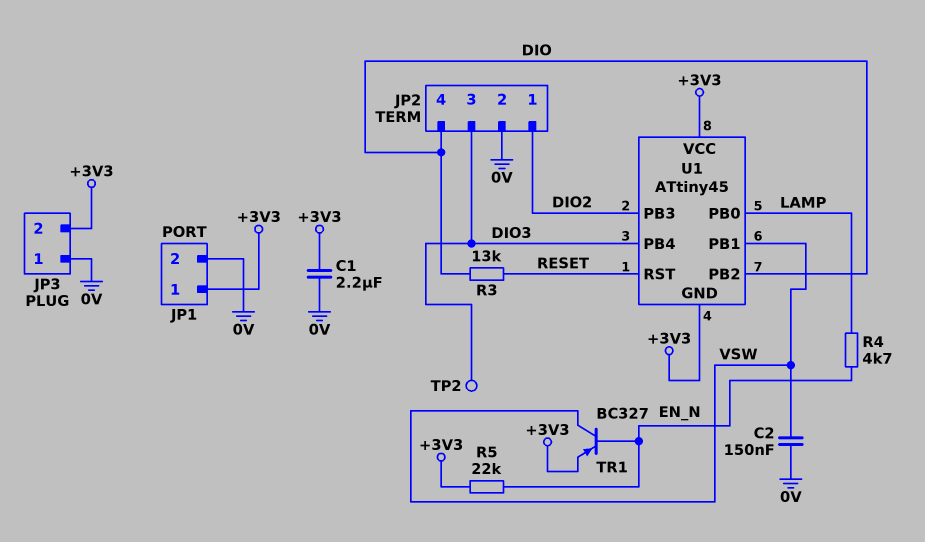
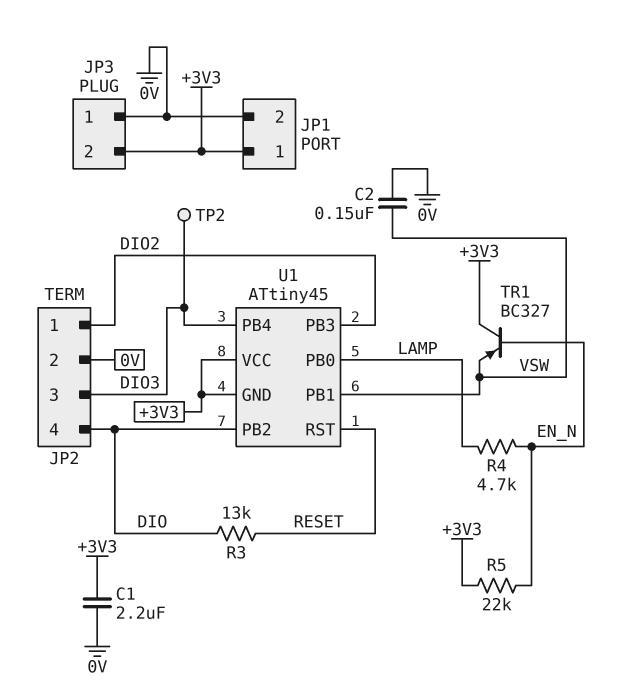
TR1: PNP BC327 (B EN_N, C VSW, E +3V3) -> PNP BC327 (B EN_N, C +3V3, E VSW)

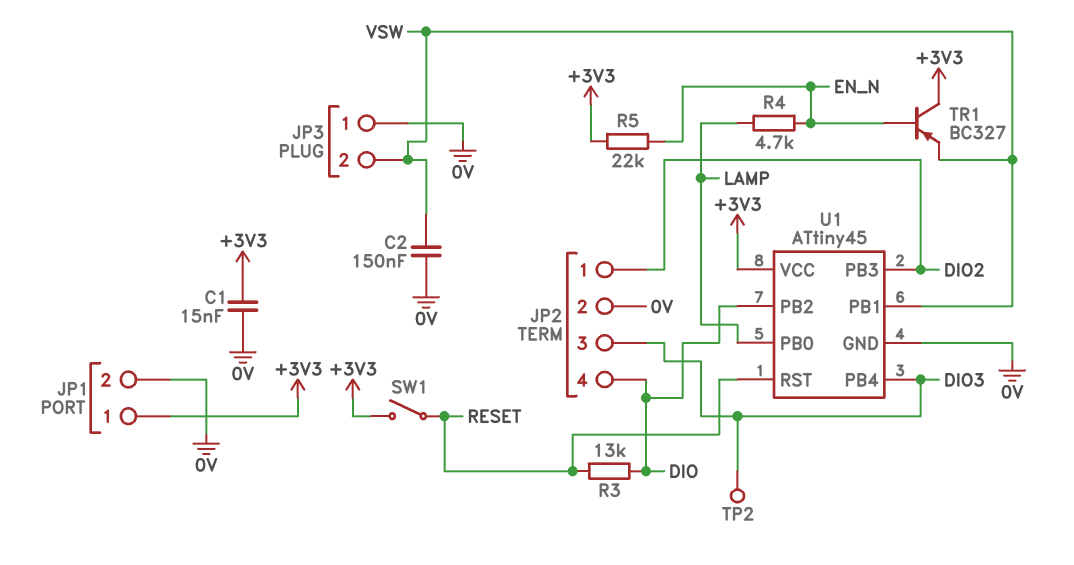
C1: 2.2uF (+3V3, 0V) -> 15nF (+3V3, 0V)
JP3 pin 2: +3V3 -> VSW
SW1: none -> switch (+3V3, RESET)
U1 pin GND: +3V3 -> 0V

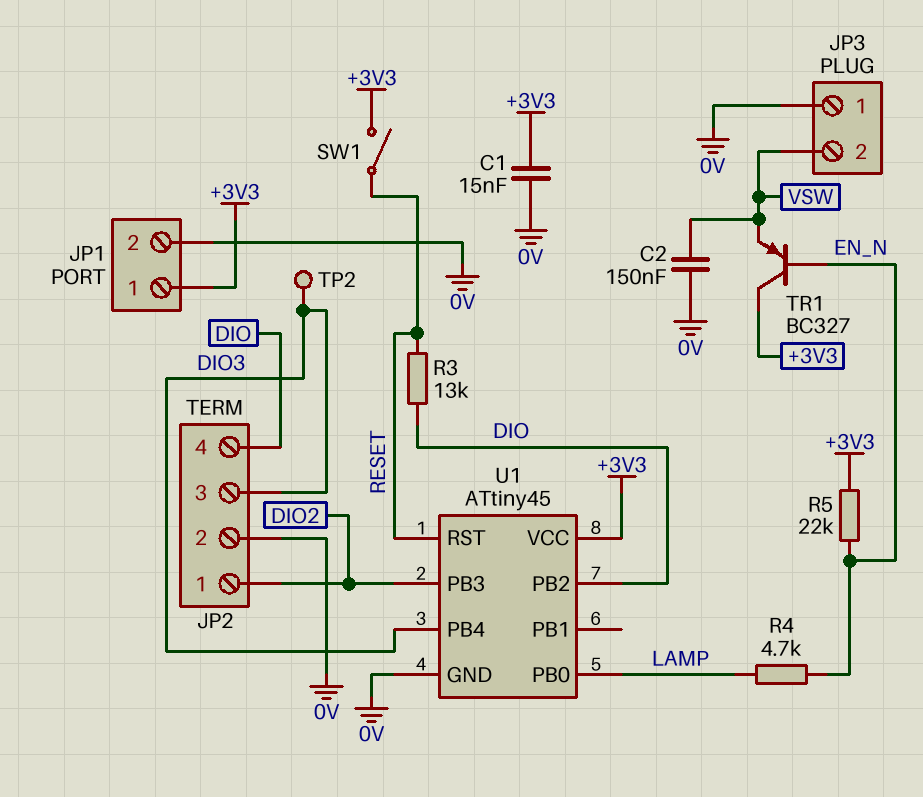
U1 pin PB1: VSW -> none

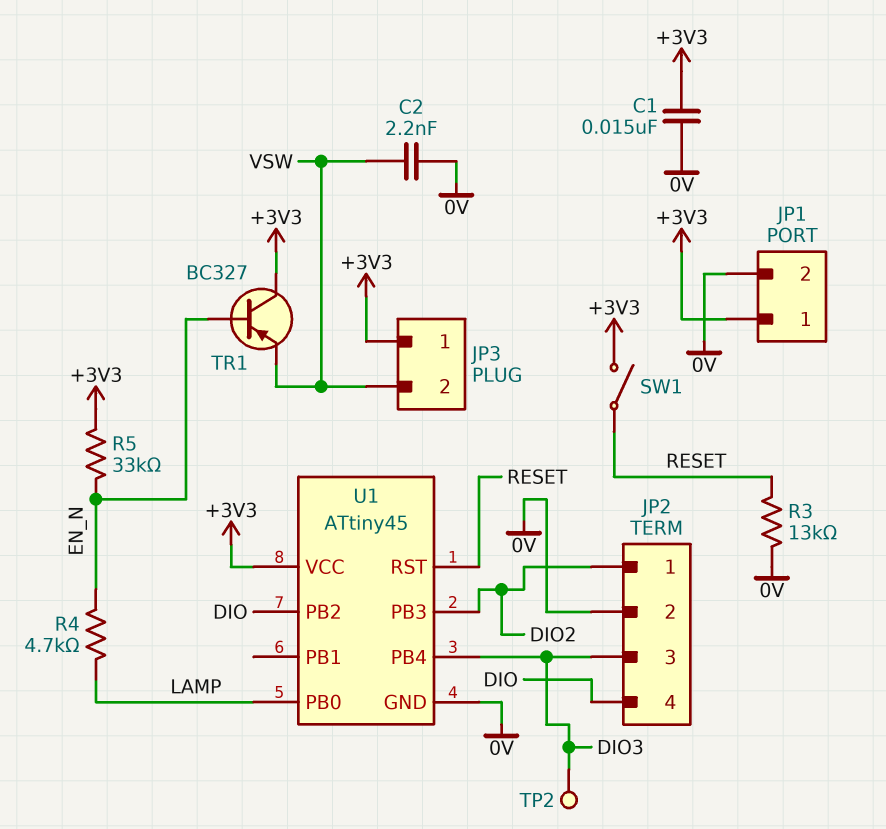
C2: 150nF (0V, VSW) -> 2.2nF (0V, VSW)
JP3 pin 1: 0V -> +3V3
R3: 13k (DIO, RESET) -> 13k (0V, RESET)
R5: 22k (+3V3, EN_N) -> 33k (+3V3, EN_N)

